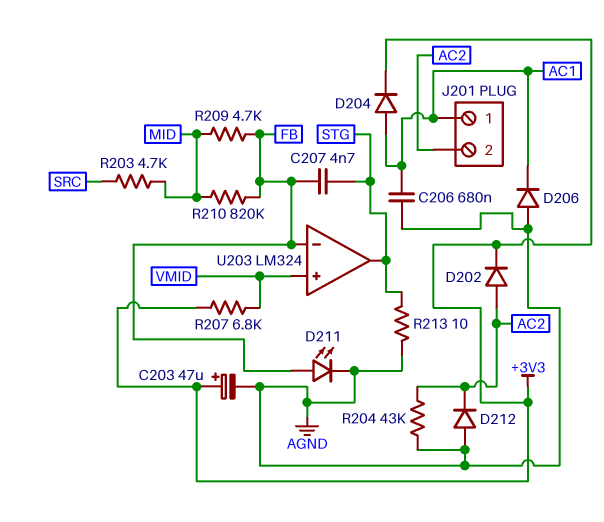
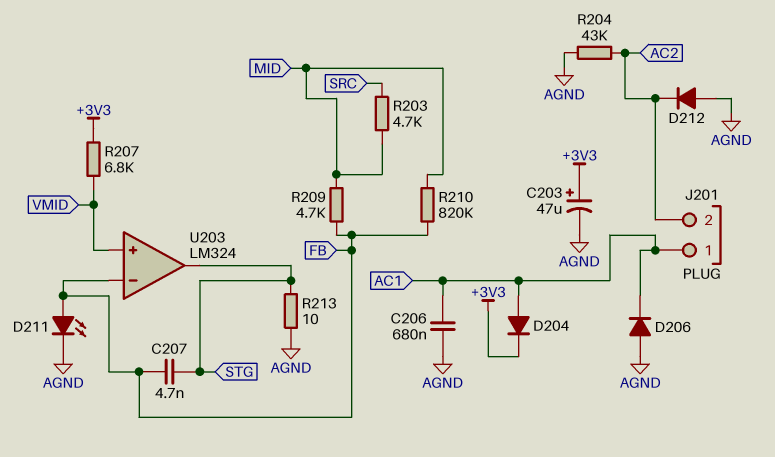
D202: diode (A AC2, K +3V3) -> none

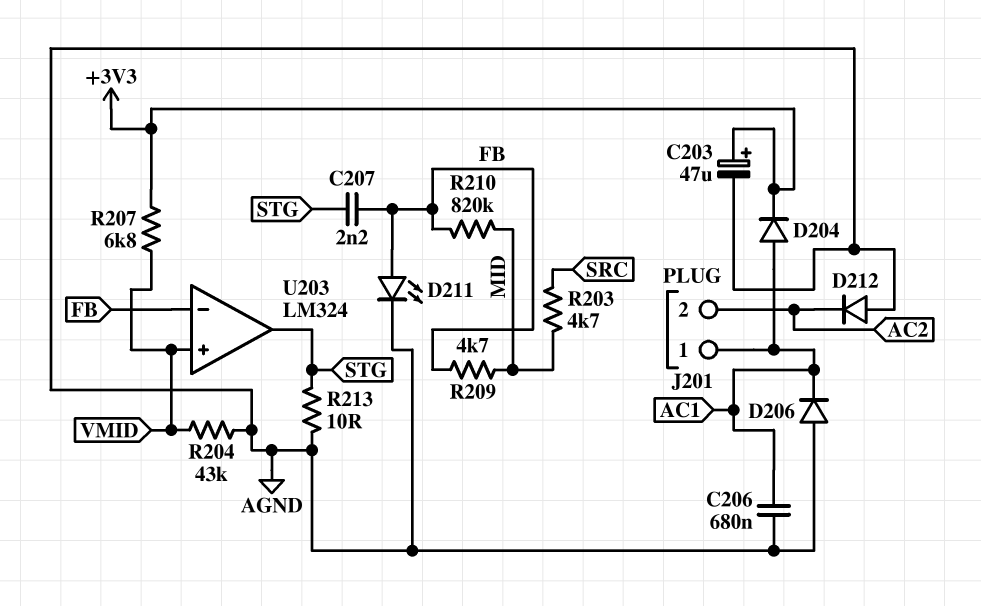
C207: 4.7nF (FB, STG) -> 2.2nF (FB, STG)
R204: 43k (AC2, AGND) -> 43k (AGND, VMID)

